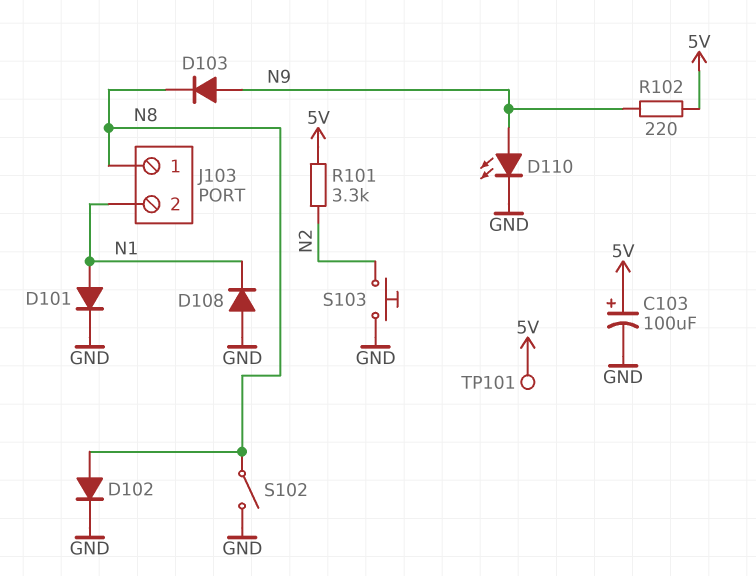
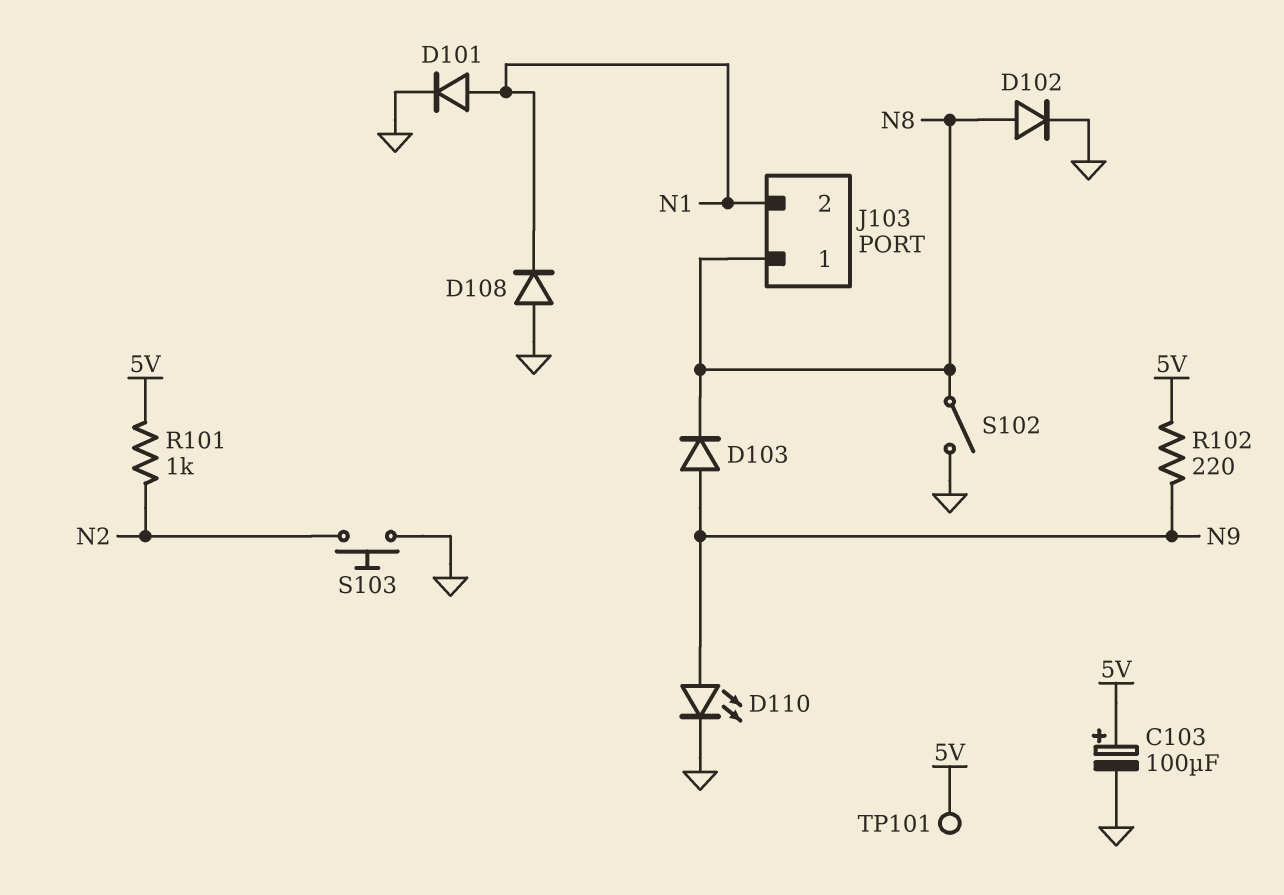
R101: 3.3k (5V, N2) -> 1k (5V, N2)

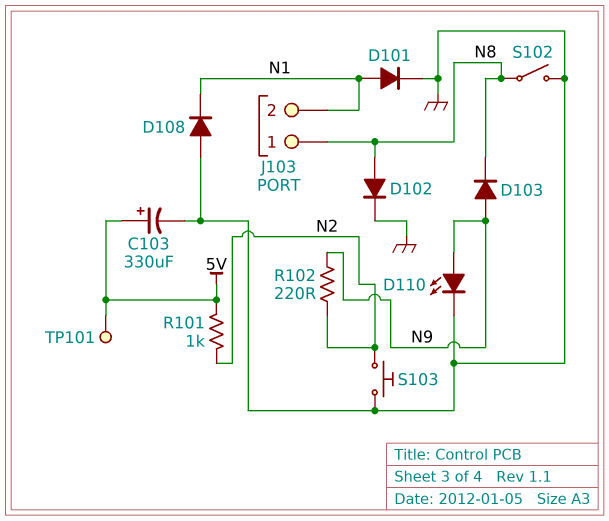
C103: 100uF (plus 5V, minus GND) -> 330uF (plus 5V, minus GND)
R102: 220 (5V, N9) -> 220 (N2, N9)

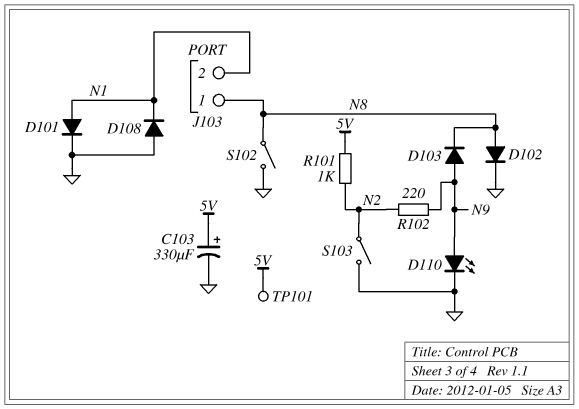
S103: button (GND, N2) -> switch (GND, N2)

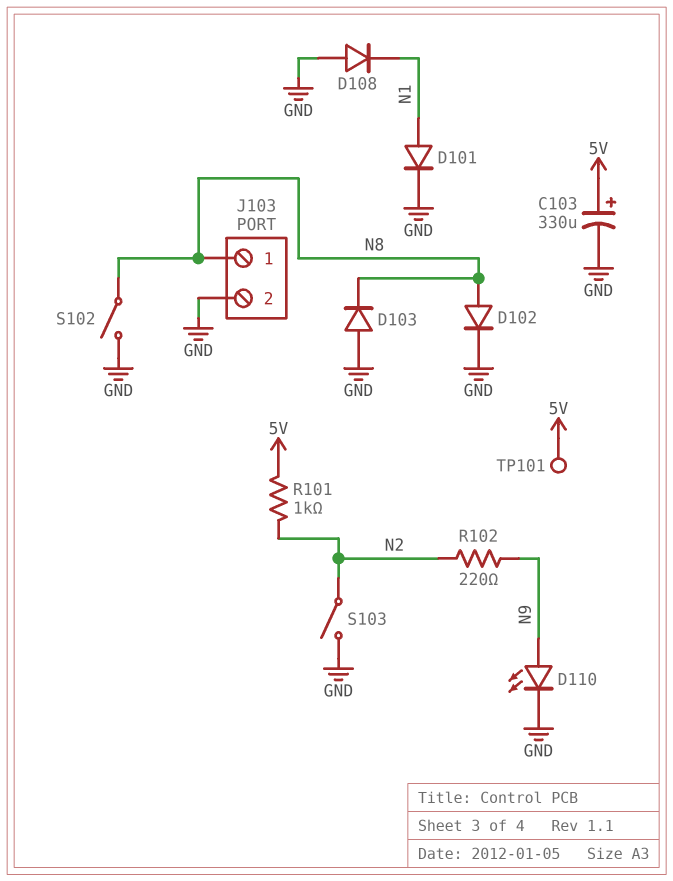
D103: diode (A N9, K N8) -> diode (A GND, K N8)
J103 pin 2: N1 -> GND

